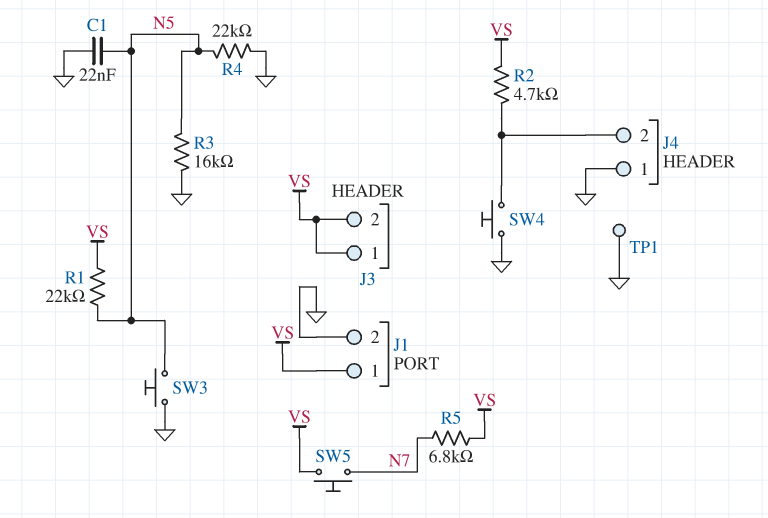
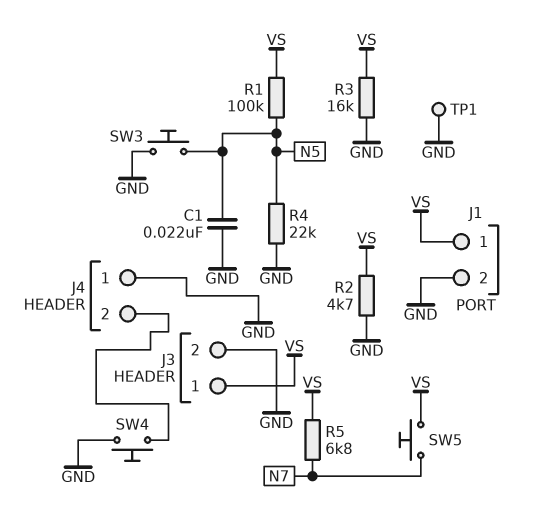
J3 pin 2: VS -> GND
R1: 22k (N5, VS) -> 100k (N5, VS)
R2: 4.7k (J4/2, VS) -> 4.7k (GND, VS)
R3: 16k (GND, N5) -> 16k (GND, VS)

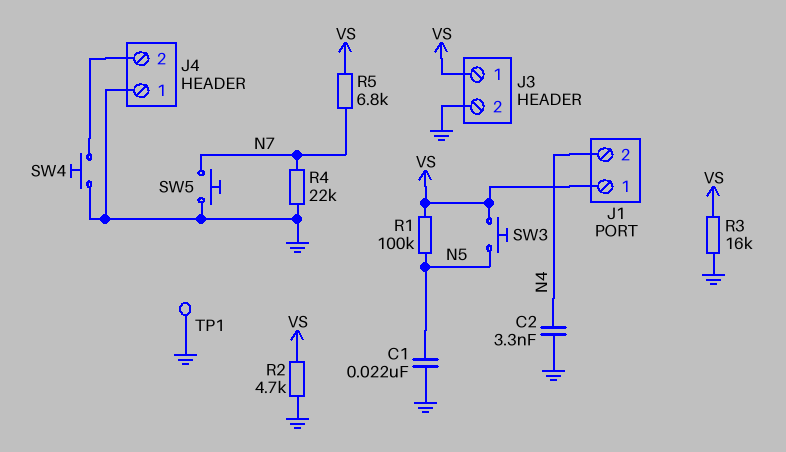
C2: none -> 3.3nF (GND, N4)
J1 pin 2: GND -> N4
R4: 22k (GND, N5) -> 22k (GND, N7)
SW3: button (GND, N5) -> button (N5, VS)
SW5: button (N7, VS) -> button (GND, N7)

